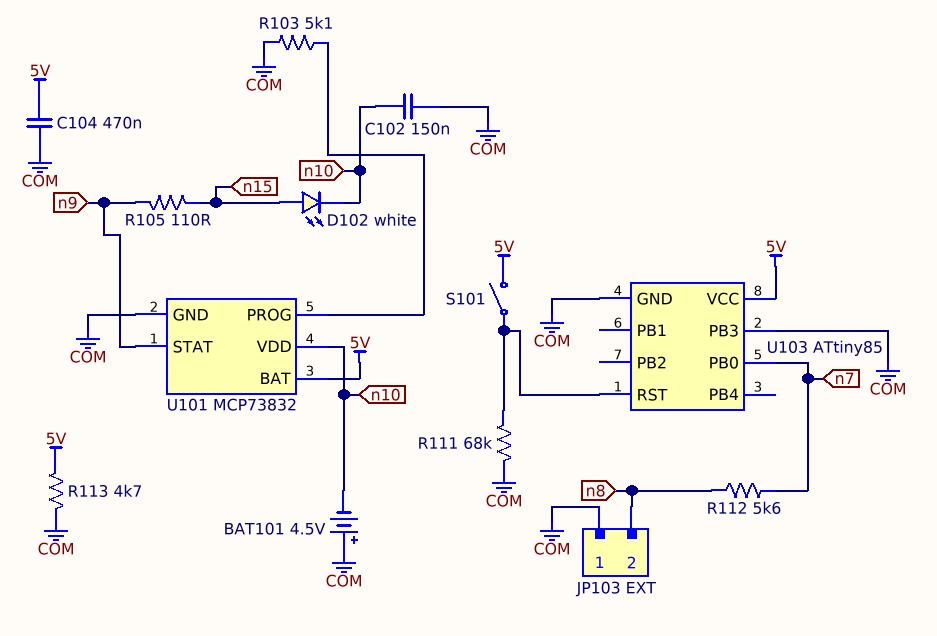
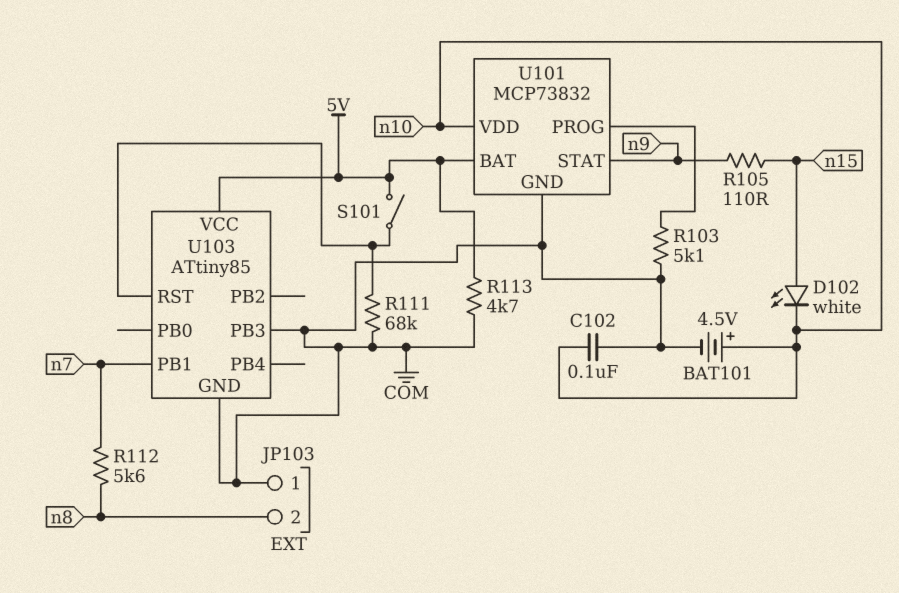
BAT101: 4.5V (plus COM, minus n10) -> 4.5V (plus n10, minus COM)
C102: 150nF (COM, n10) -> 100nF (COM, n10)
C104: 470nF (5V, COM) -> none
U103 pin PB0: n7 -> none
U103 pin PB1: none -> n7

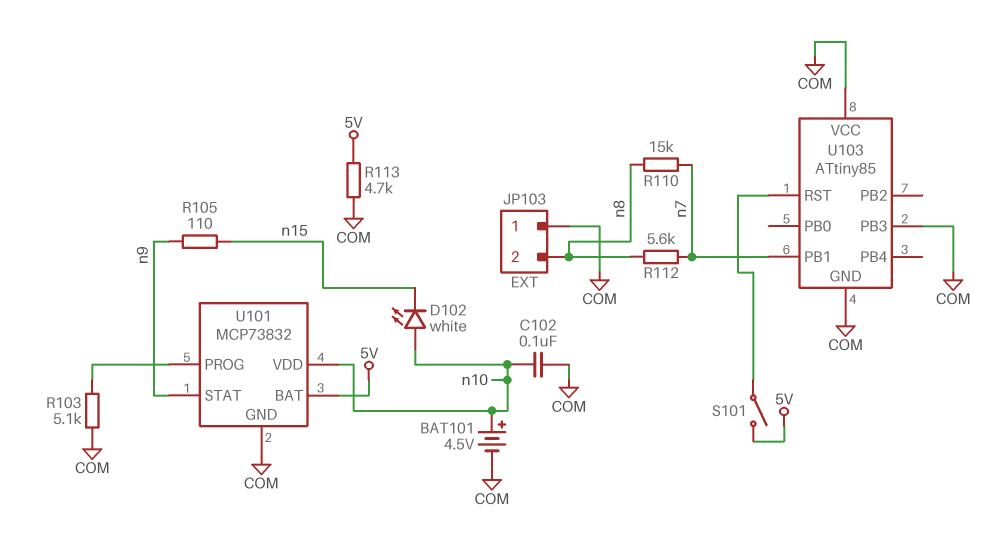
D102: LED white (A n15, K n10) -> LED white (A n10, K n15)
R110: none -> 15k (n7, n8)
R111: 68k (COM, U103/RST) -> none
U103 pin VCC: 5V -> COM

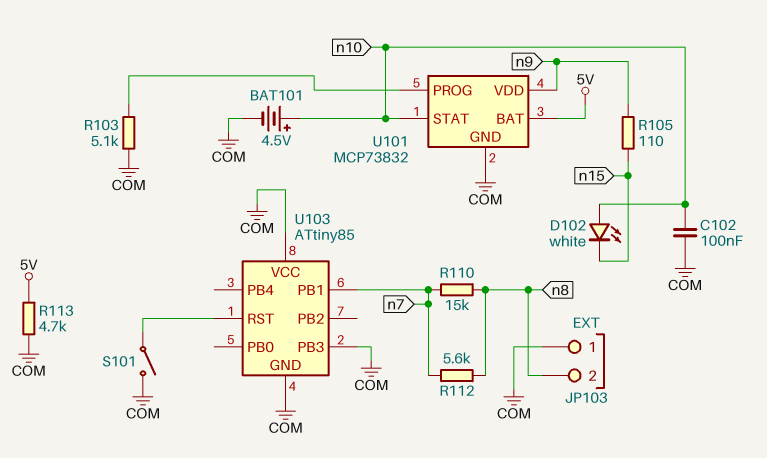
S101: switch (5V, U103/RST) -> switch (COM, U103/RST)
U101 pin STAT: n9 -> n10
U101 pin VDD: n10 -> n9

